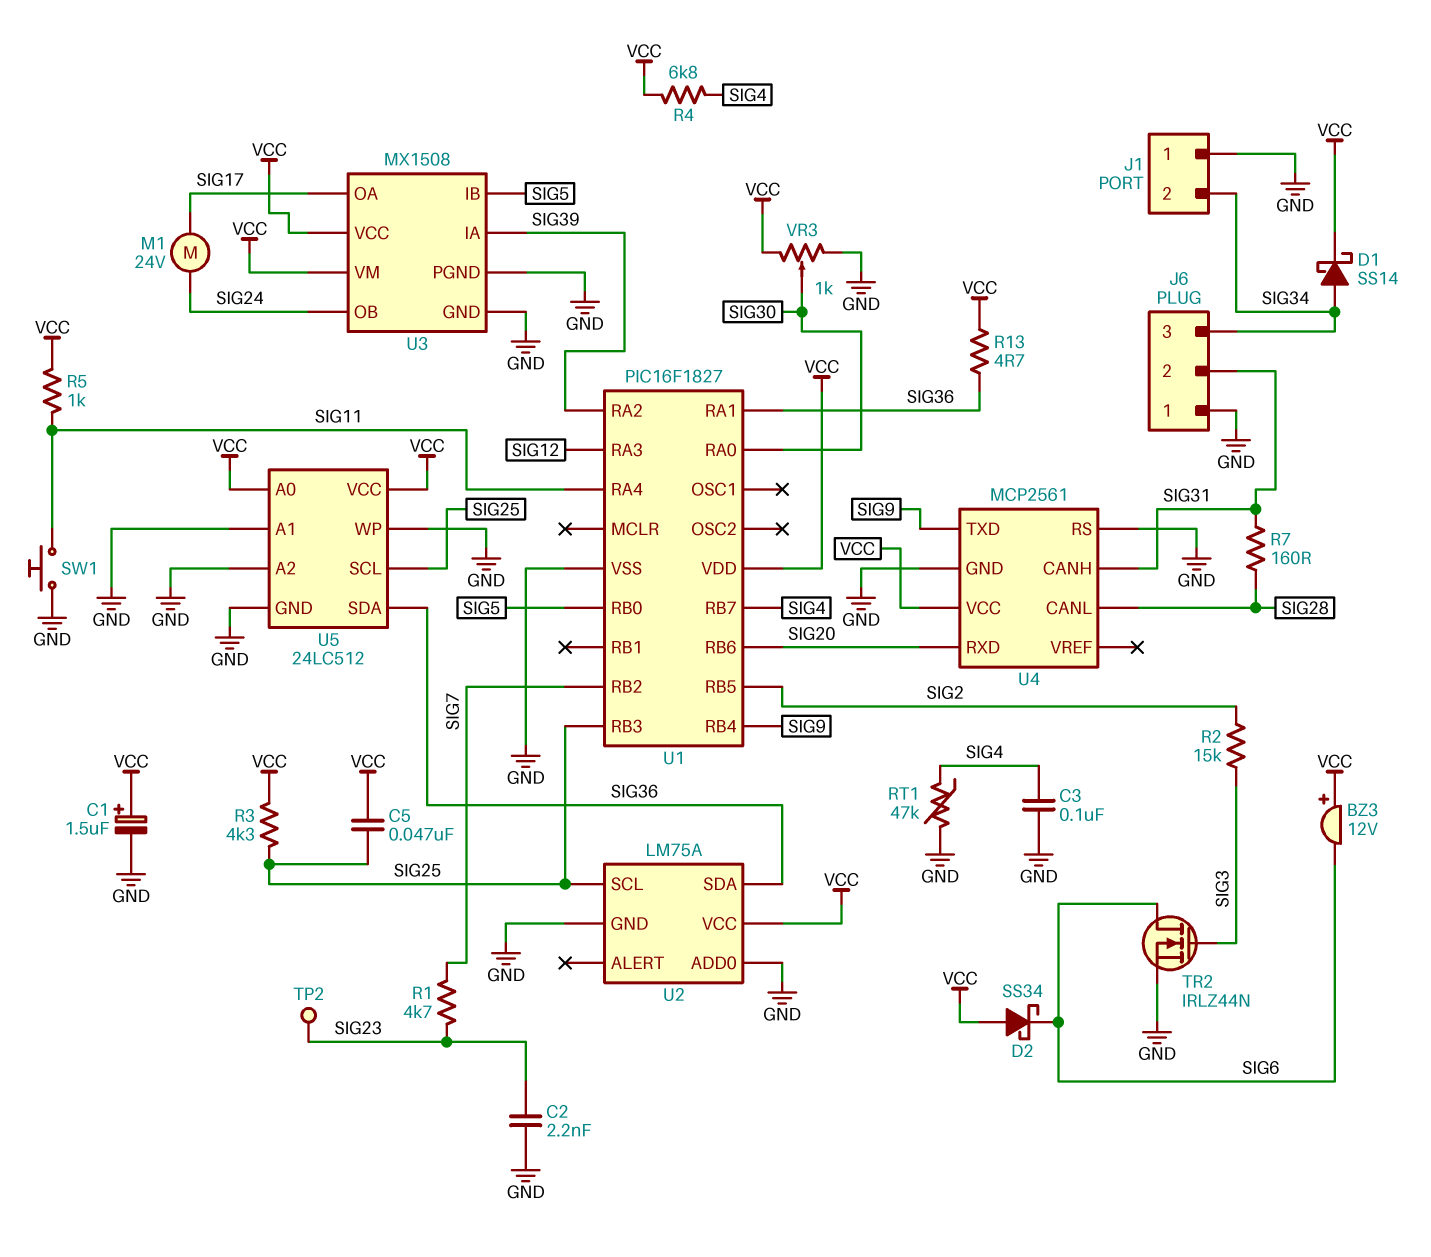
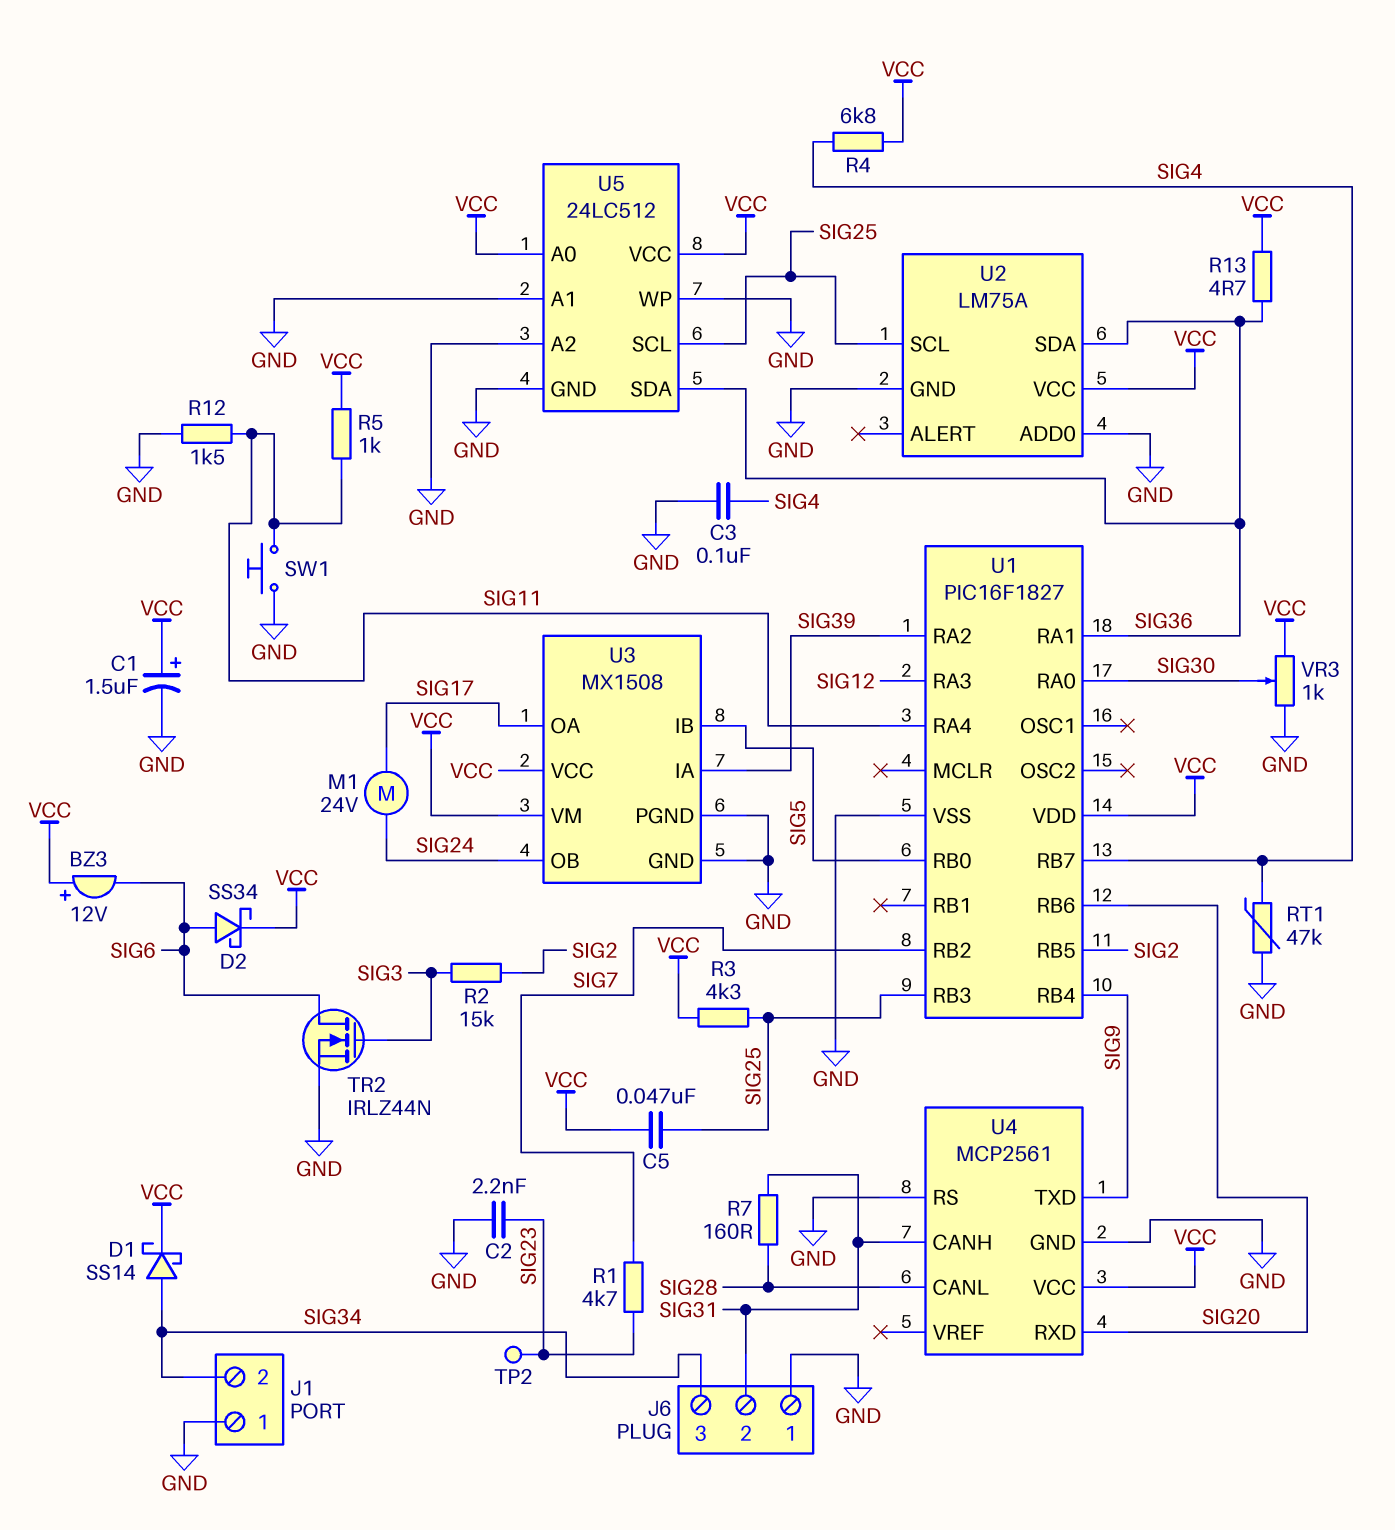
D2: schottky SS34 (A VCC, K SIG6) -> schottky SS34 (A SIG6, K VCC)
R12: none -> 1.5k (GND, SIG11)

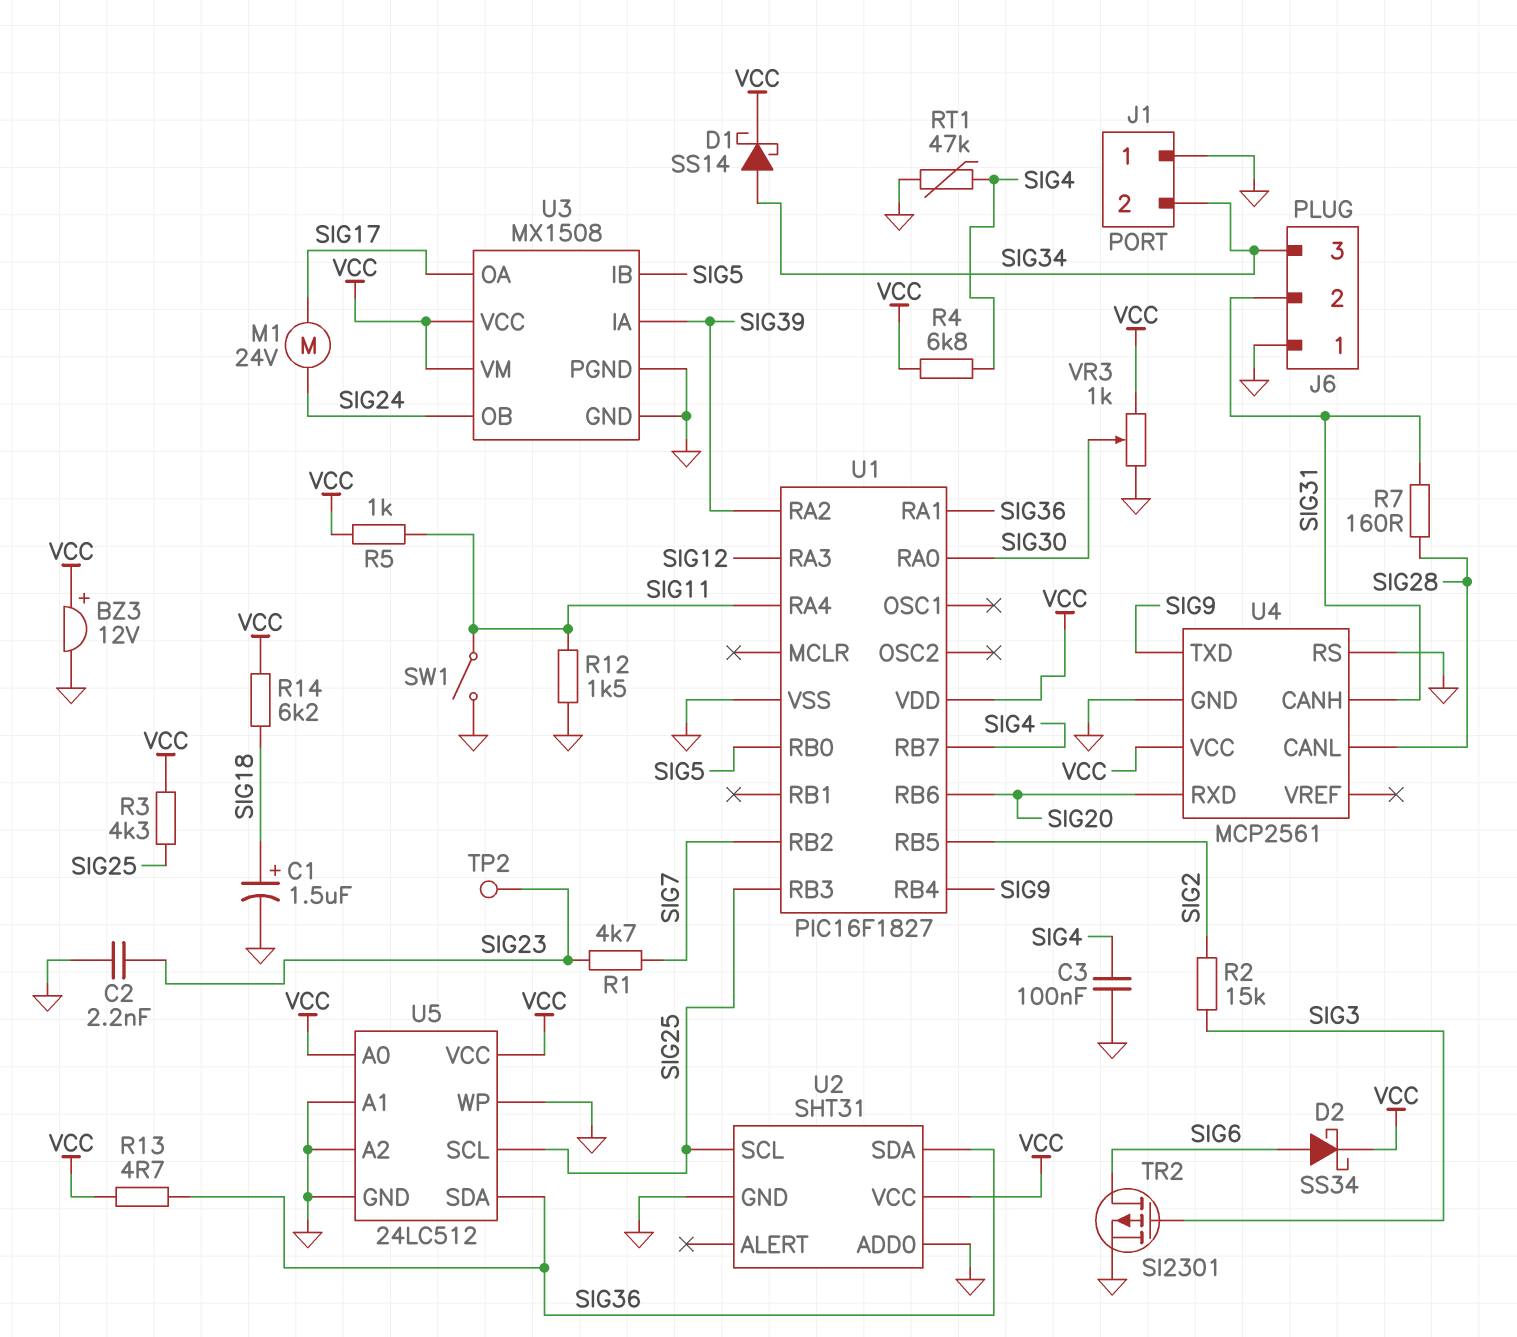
BZ3: buzzer 12V (plus VCC, minus SIG6) -> buzzer 12V (plus VCC, minus GND)
C1: 1.5uF (plus VCC, minus GND) -> 1.5uF (plus SIG18, minus GND)
C5: 47nF (SIG25, VCC) -> none
R14: none -> 6.2k (SIG18, VCC)
SW1: button (GND, SIG11) -> switch (GND, SIG11)
TR2: NMOS IRLZ44N (G SIG3, D SIG6, S GND) -> PMOS SI2301 (G SIG3, D SIG6, S GND)
U2: LM75A -> SHT31

